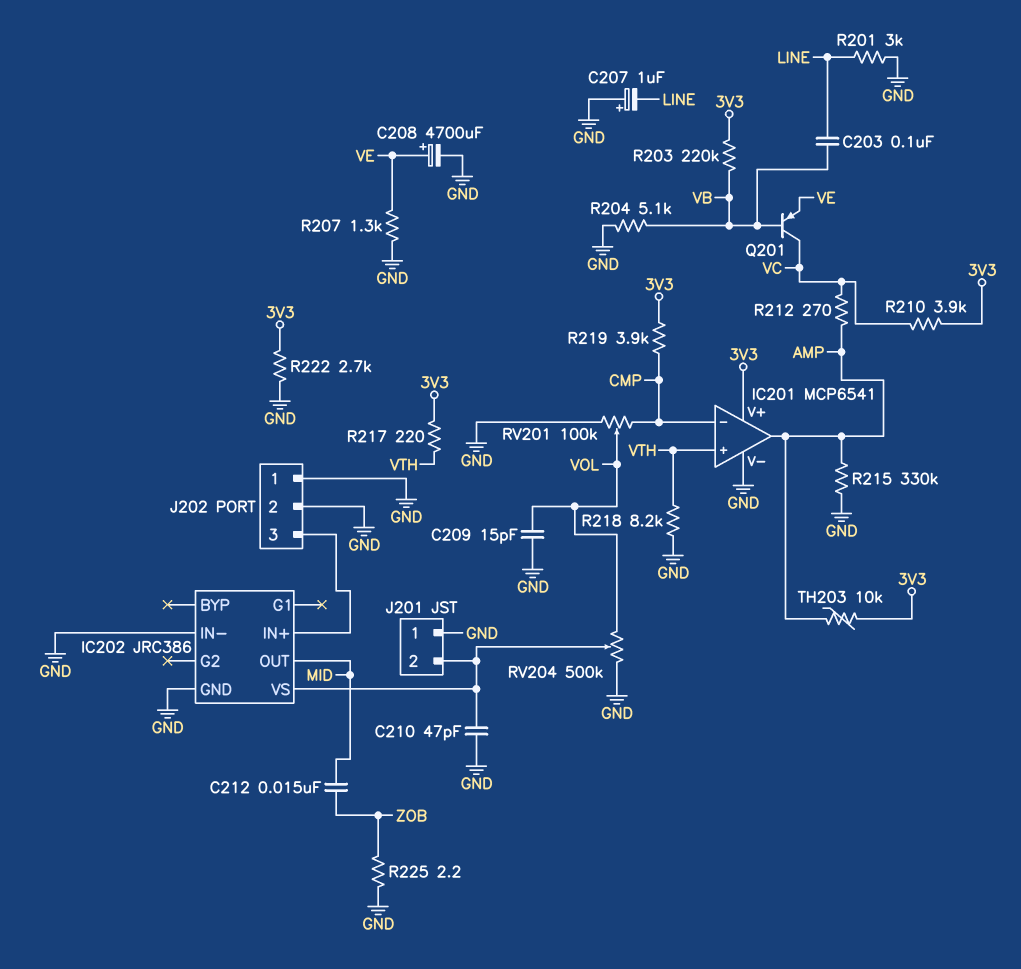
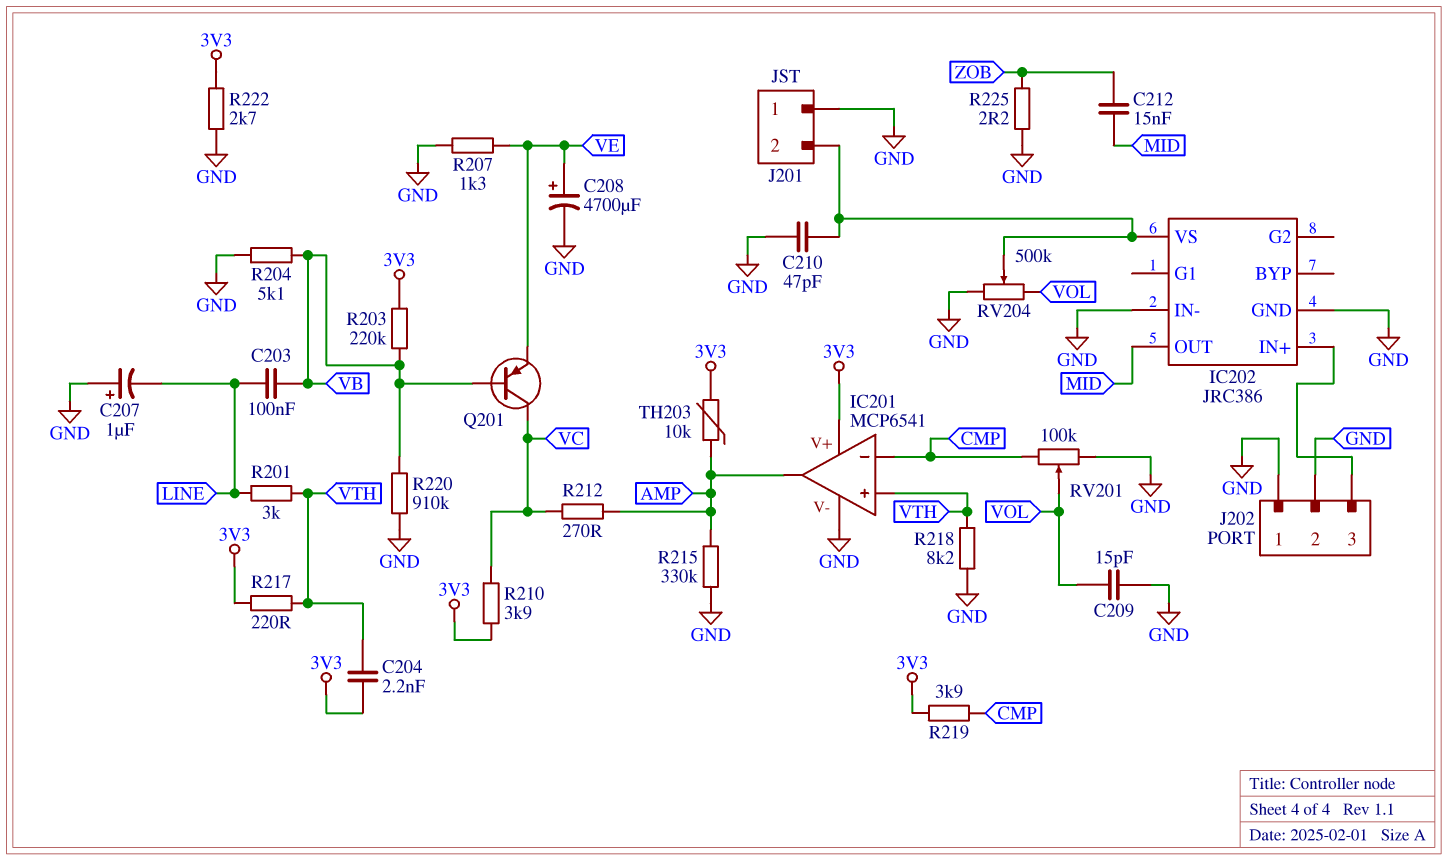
C204: none -> 2.2nF (3V3, VTH)
R201: 3k (GND, LINE) -> 3k (LINE, VTH)
R220: none -> 910k (GND, VB)

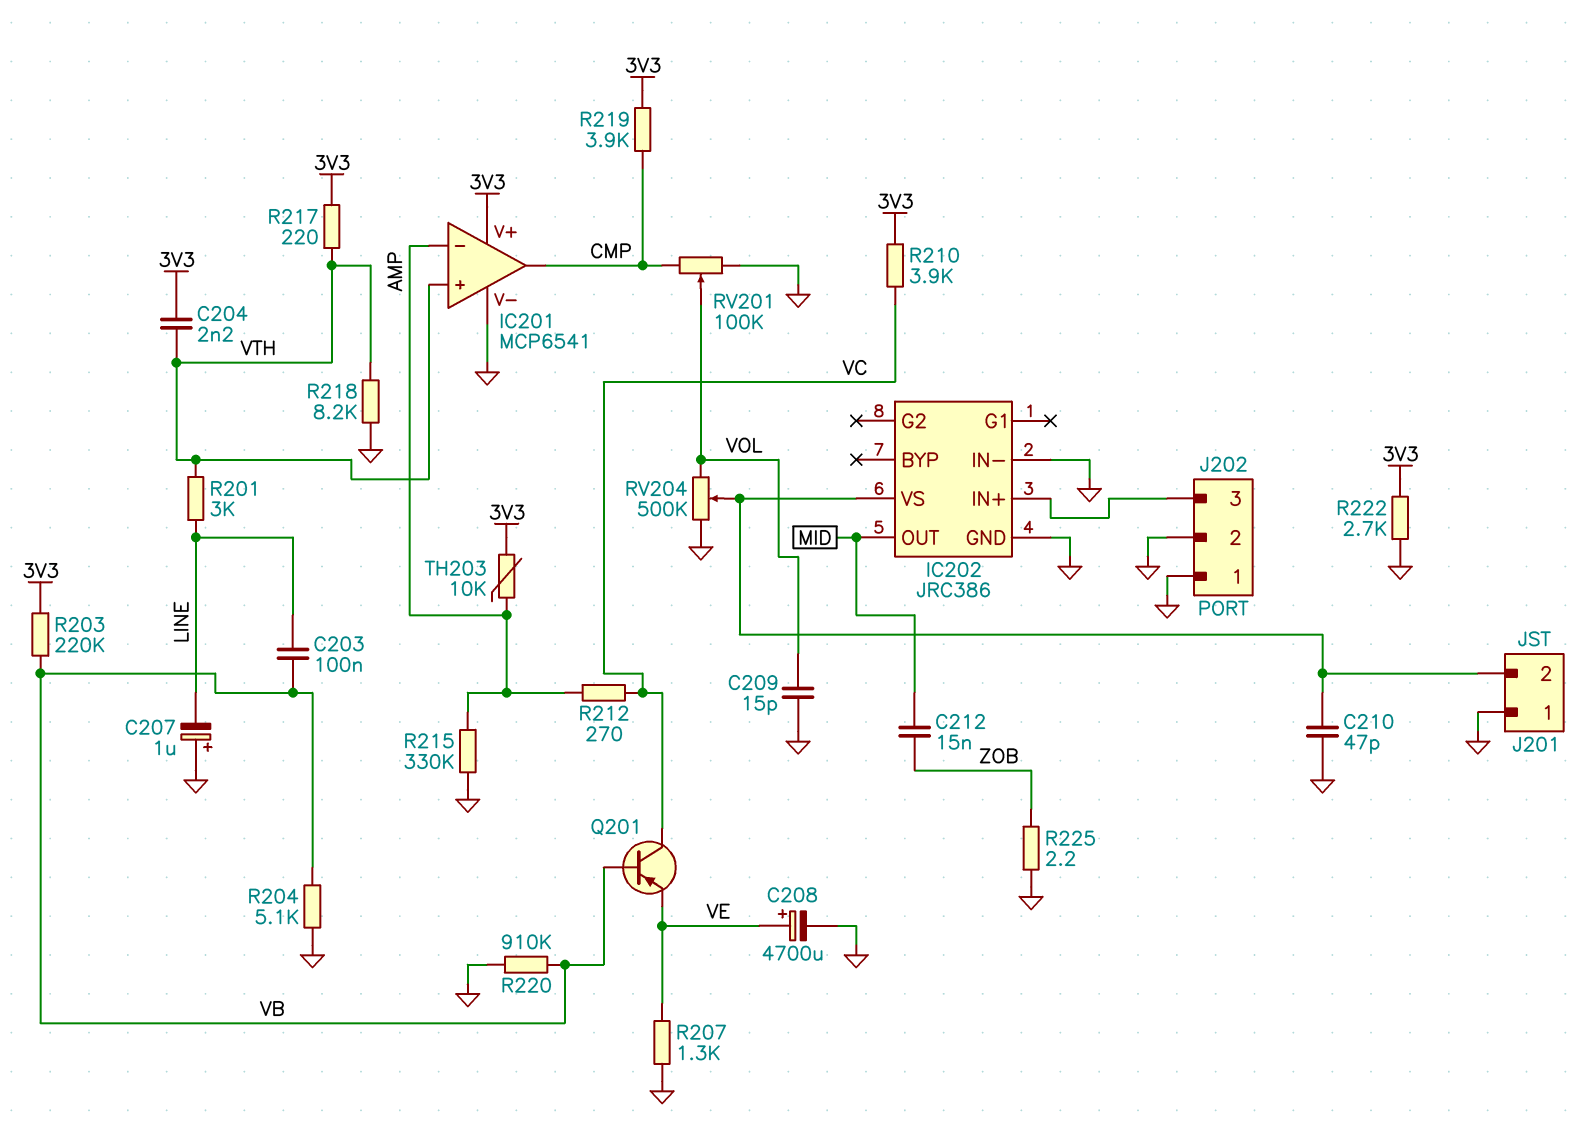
IC201 pin in-: CMP -> AMP
IC201 pin out: AMP -> CMP

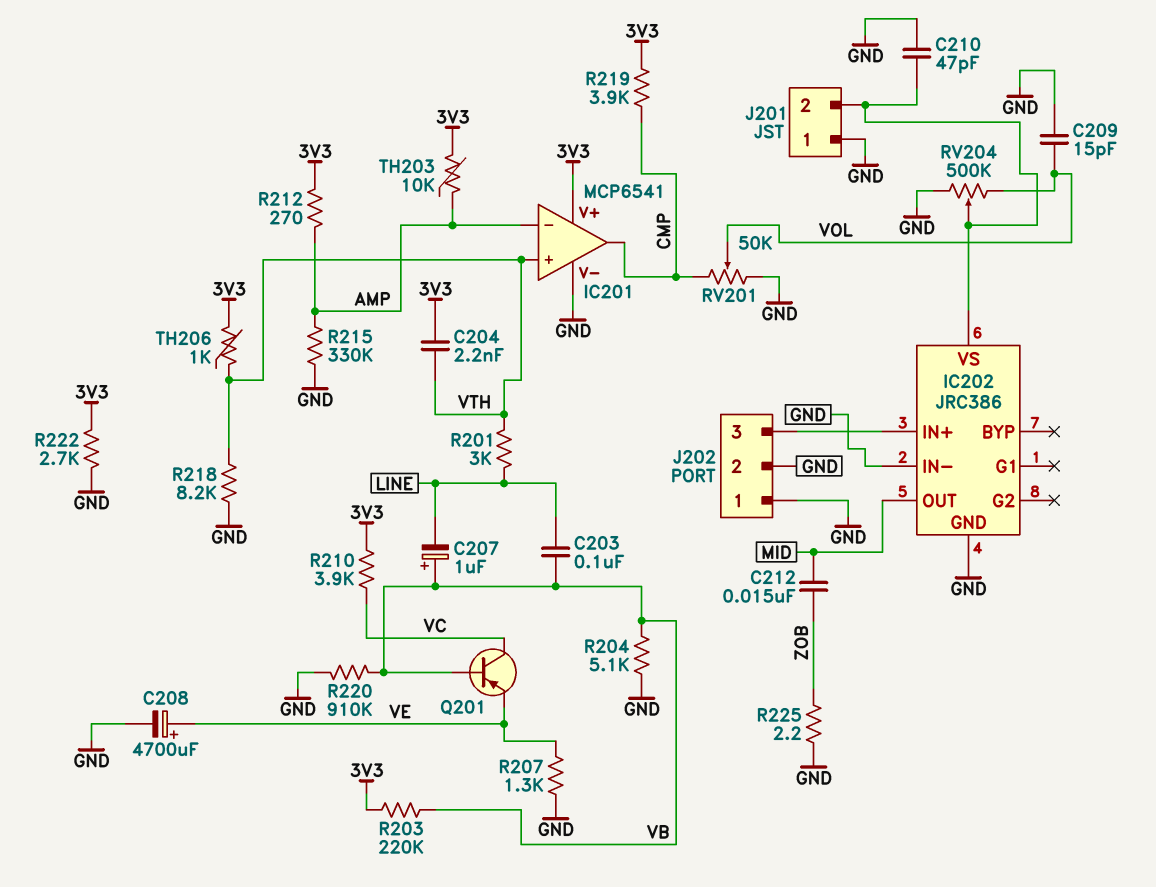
C207: 1uF (plus GND, minus LINE) -> 1uF (plus VB, minus LINE)
R212: 270 (AMP, VC) -> 270 (3V3, AMP)
R217: 220 (3V3, VTH) -> none
RV201: 100k (CMP, GND, wiper VOL) -> 50k (CMP, GND, wiper VOL)
TH206: none -> 1k (3V3, VTH)

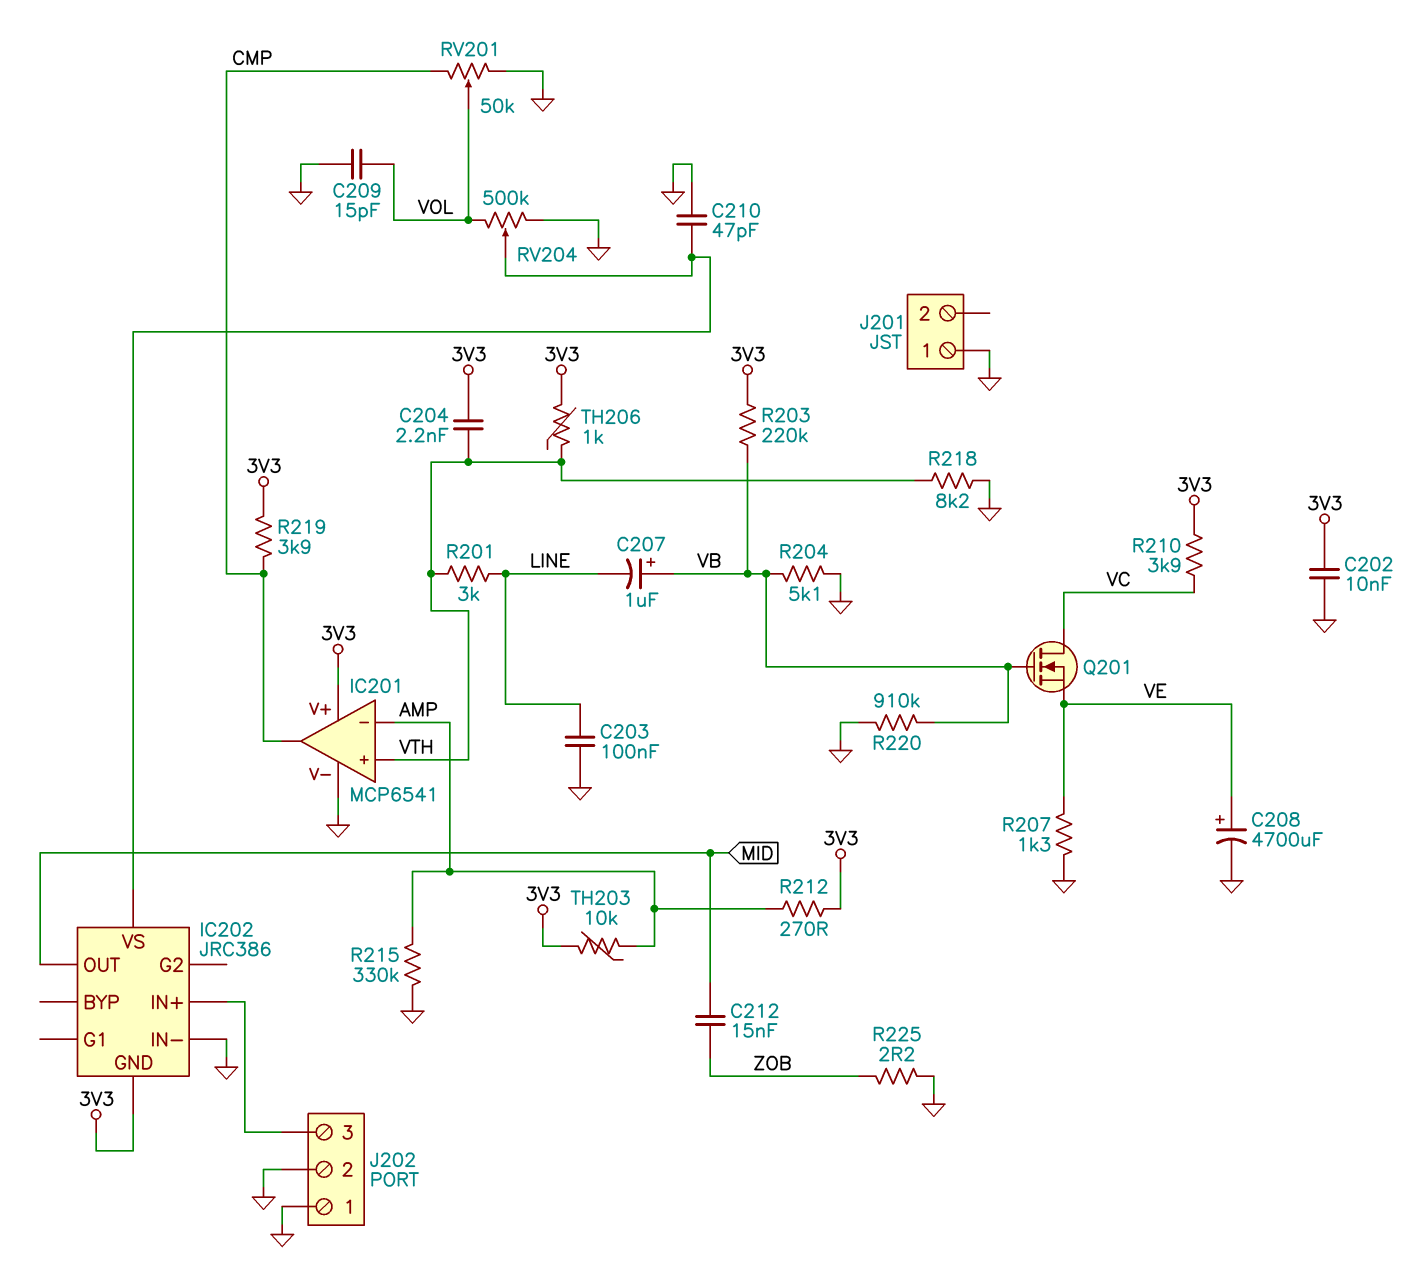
C202: none -> 10nF (3V3, GND)
C203: 100nF (LINE, VB) -> 100nF (GND, LINE)
IC202 pin GND: GND -> 3V3
J201 pin 2: IC202/VS -> none
Q201: PNP (B VB, C VC, E VE) -> NMOS (G VB, D VC, S VE)
R222: 2.7k (3V3, GND) -> none

